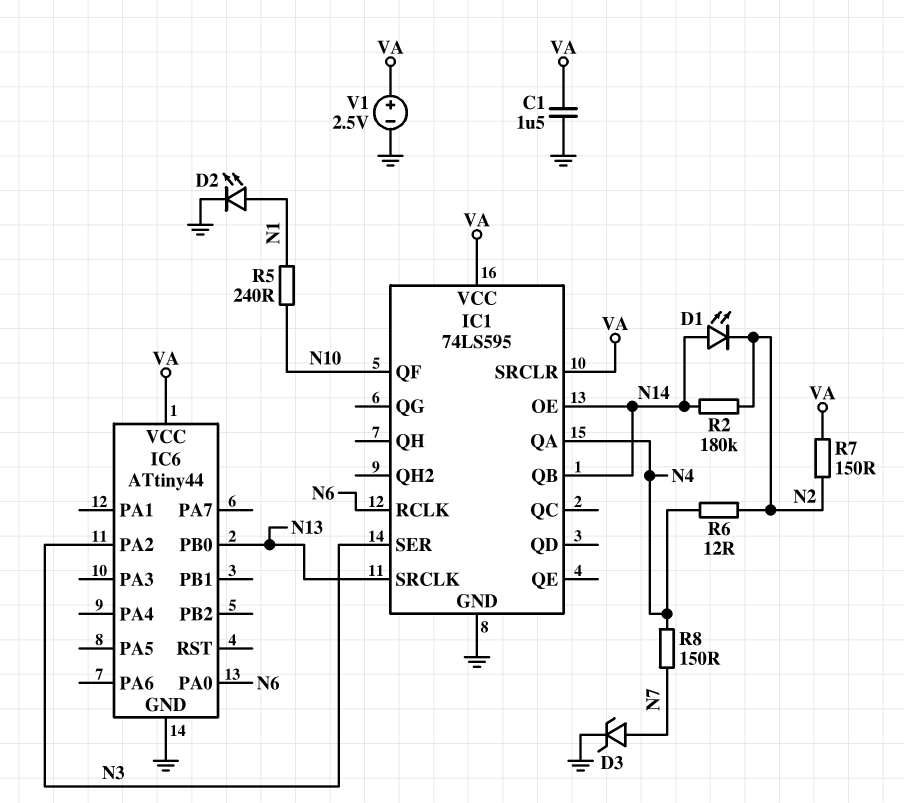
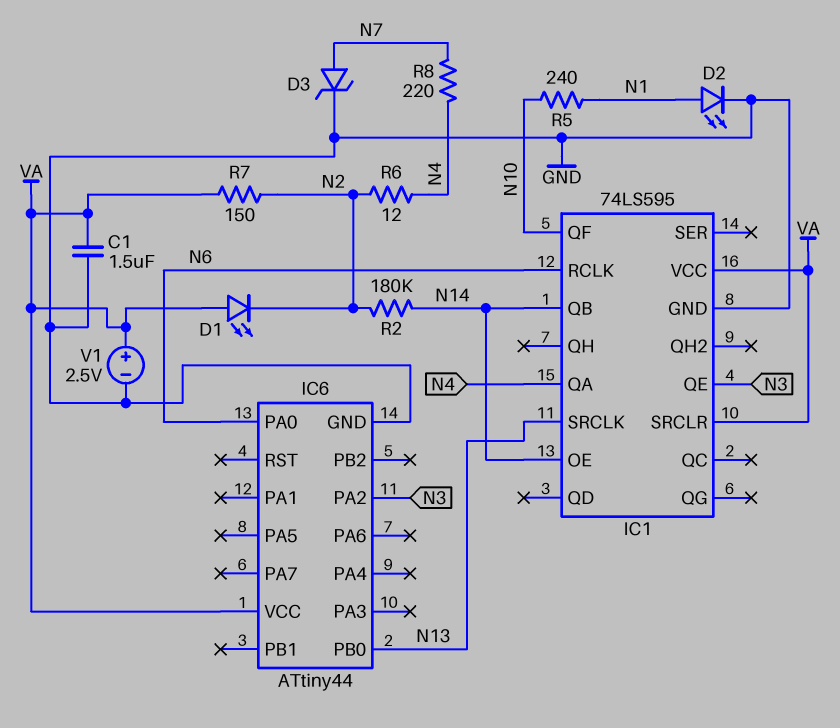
D1: LED (A N14, K N2) -> LED (A VA, K N2)
IC1 pin QE: none -> N3
IC1 pin SER: N3 -> none
R8: 150 (N4, N7) -> 220 (N4, N7)

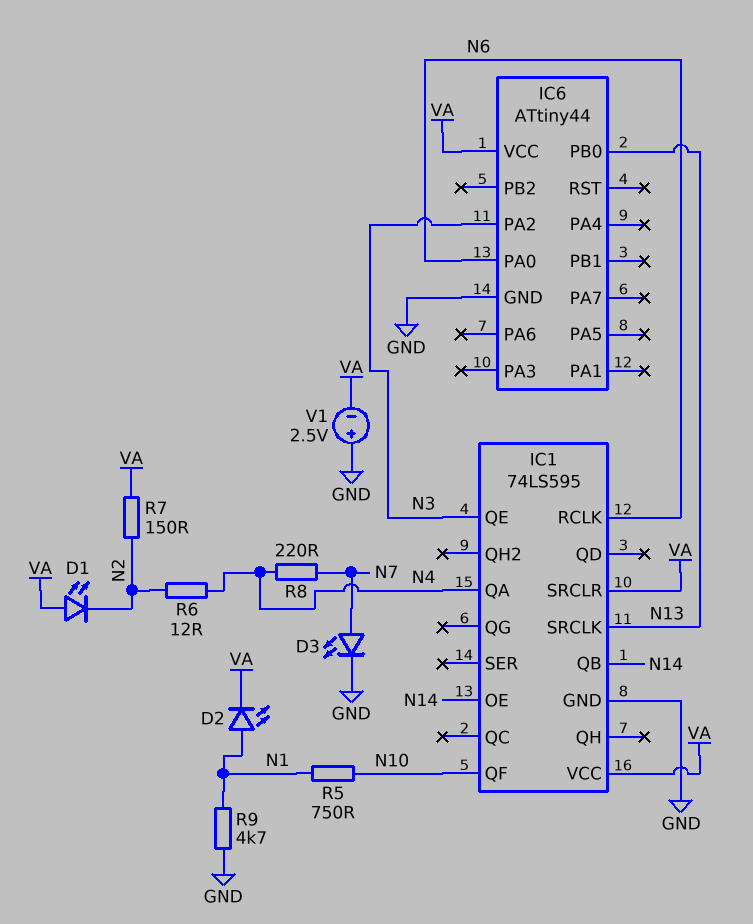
C1: 1.5uF (GND, VA) -> none
D2: LED (A N1, K GND) -> LED (A N1, K VA)
D3: zener (A N7, K GND) -> LED (A N7, K GND)
R2: 180k (N2, N14) -> none
R5: 240 (N1, N10) -> 750 (N1, N10)
R9: none -> 4.7k (GND, N1)
V1: 2.5V (plus VA, minus GND) -> 2.5V (plus GND, minus VA)

